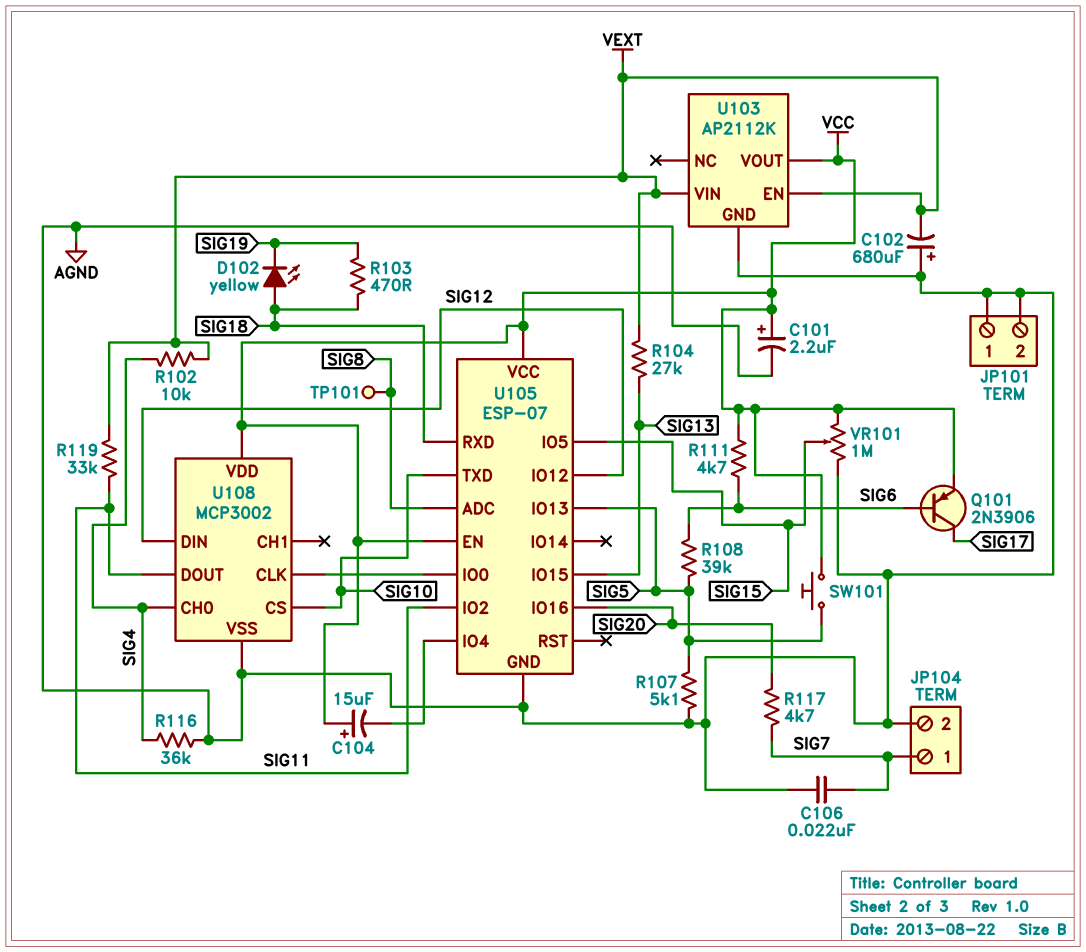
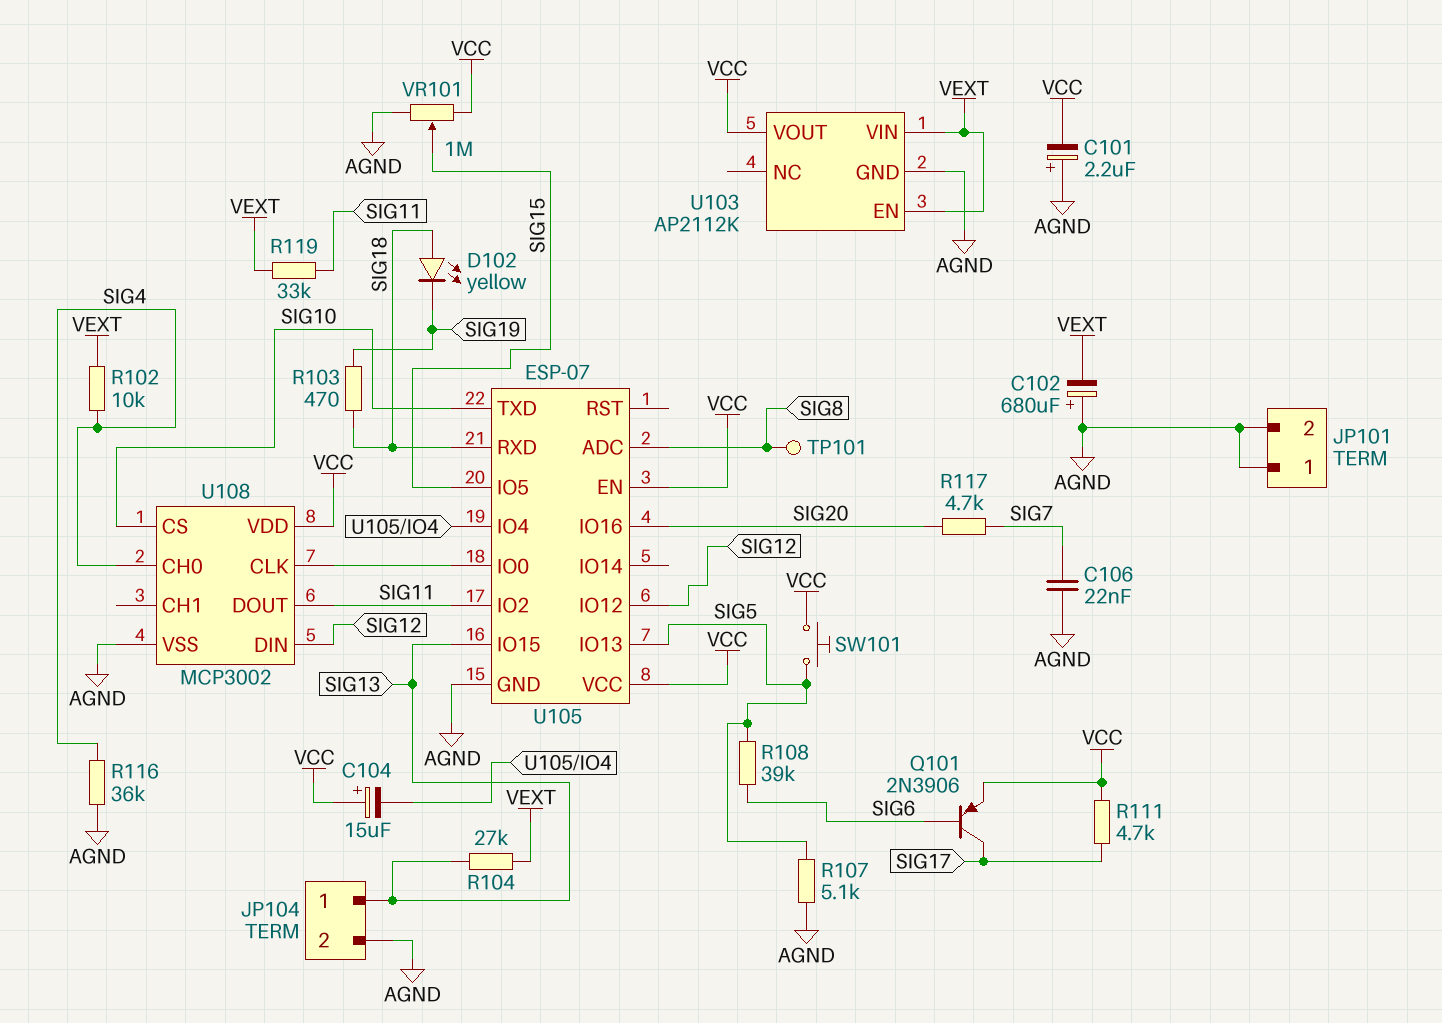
C101: 2.2uF (plus VCC, minus AGND) -> 2.2uF (plus AGND, minus VCC)
JP104 pin 1: SIG7 -> SIG13
R111: 4.7k (SIG6, VCC) -> 4.7k (SIG17, VCC)

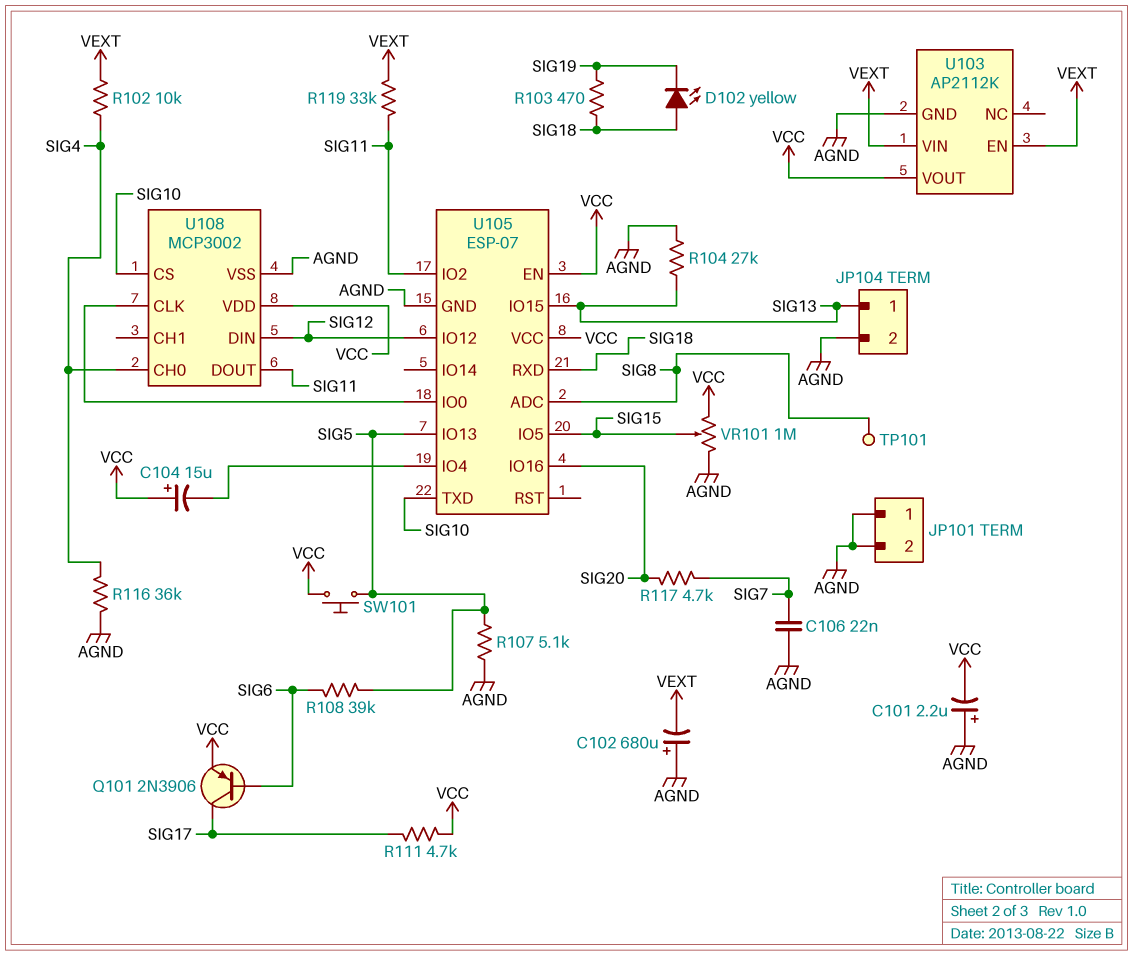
R104: 27k (SIG13, VEXT) -> 27k (AGND, SIG13)

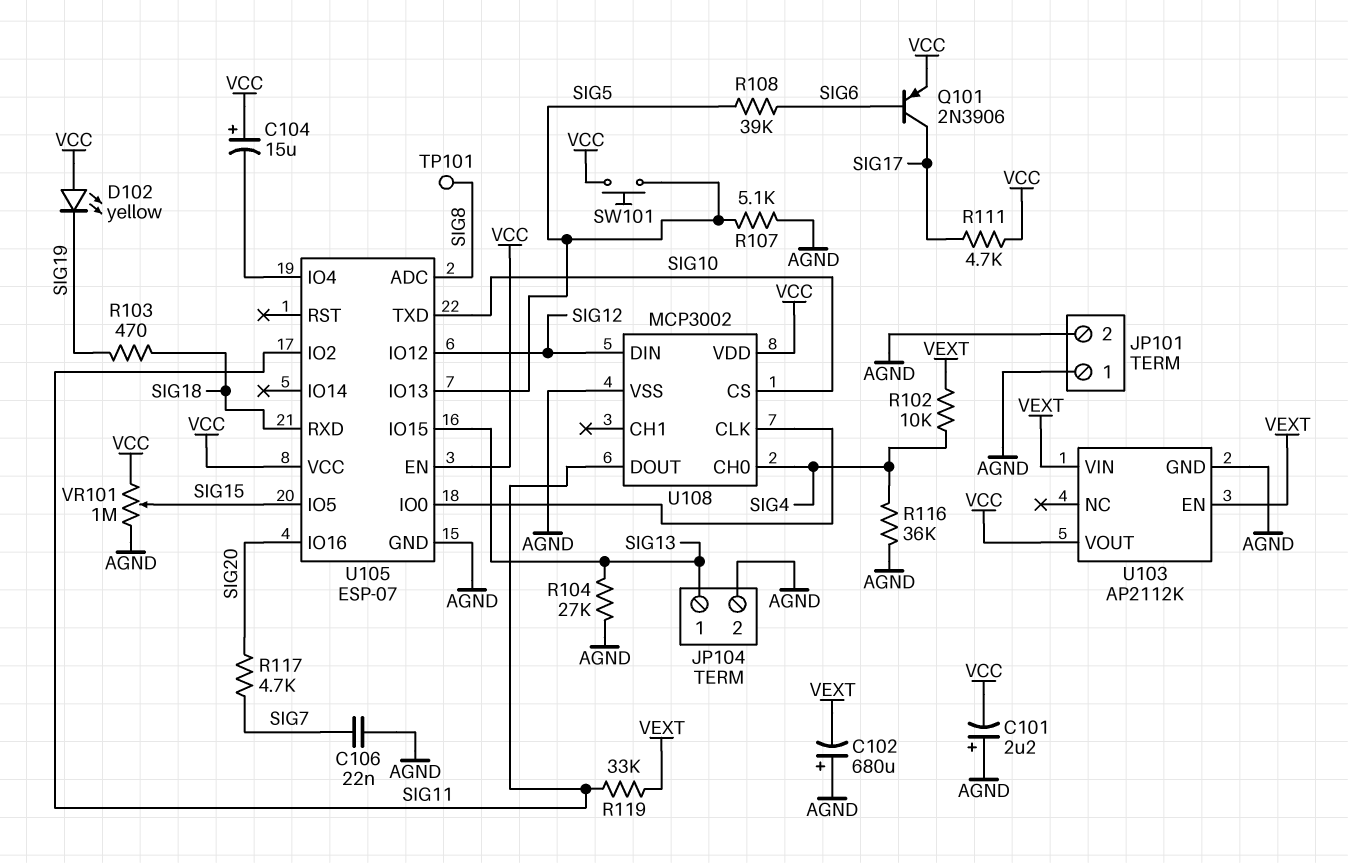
D102: LED yellow (A SIG18, K SIG19) -> LED yellow (A VCC, K SIG19)

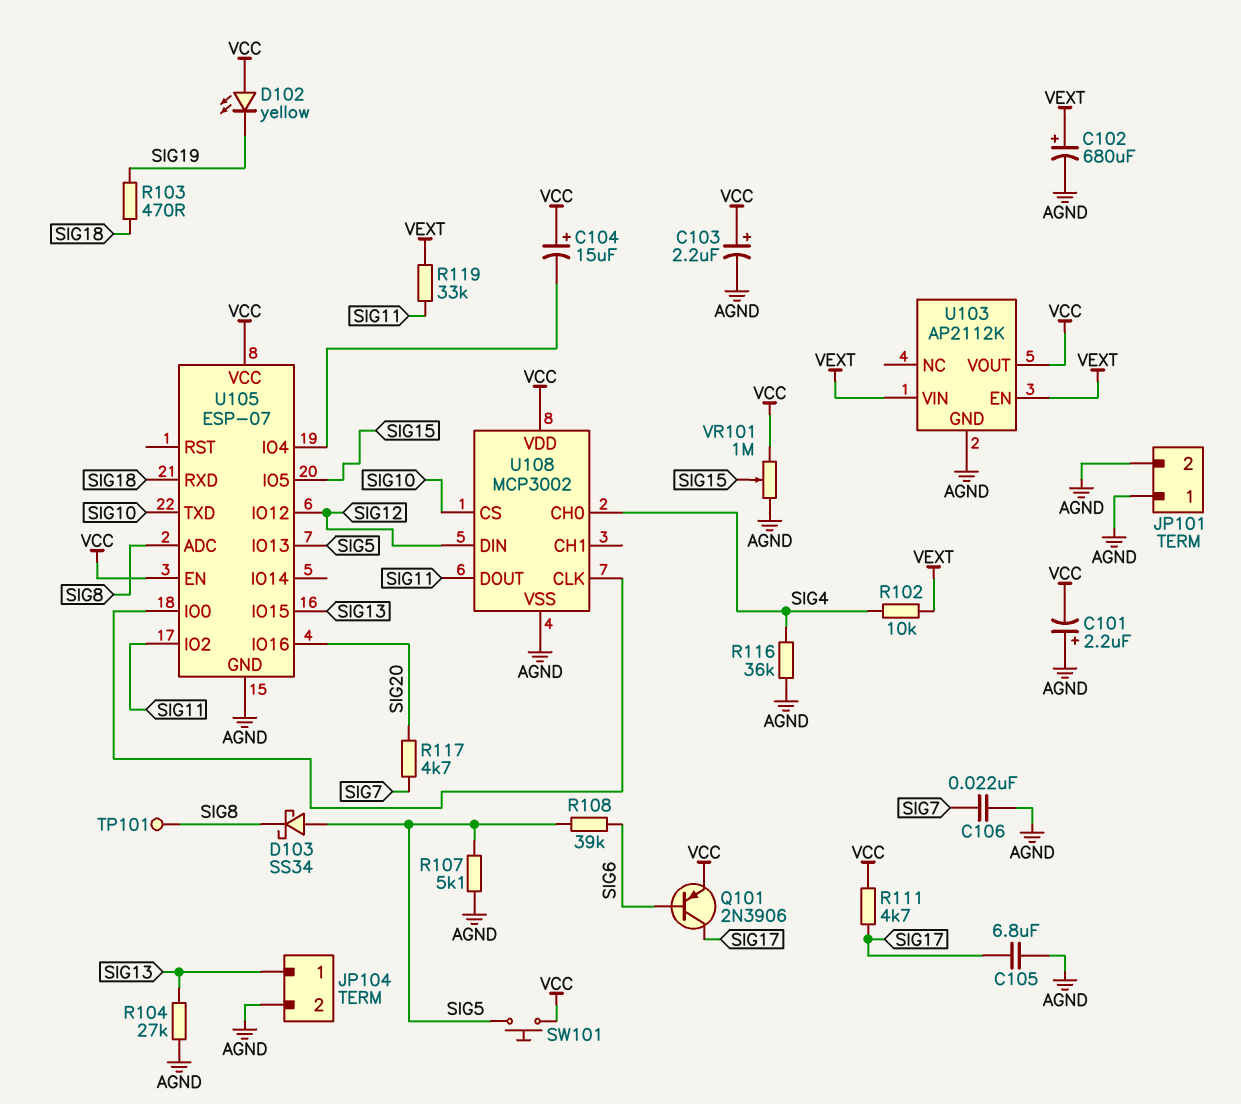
C102: 680uF (plus AGND, minus VEXT) -> 680uF (plus VEXT, minus AGND)
C103: none -> 2.2uF (plus VCC, minus AGND)
C105: none -> 6.8uF (AGND, SIG17)
D103: none -> schottky SS34 (A SIG5, K SIG8)

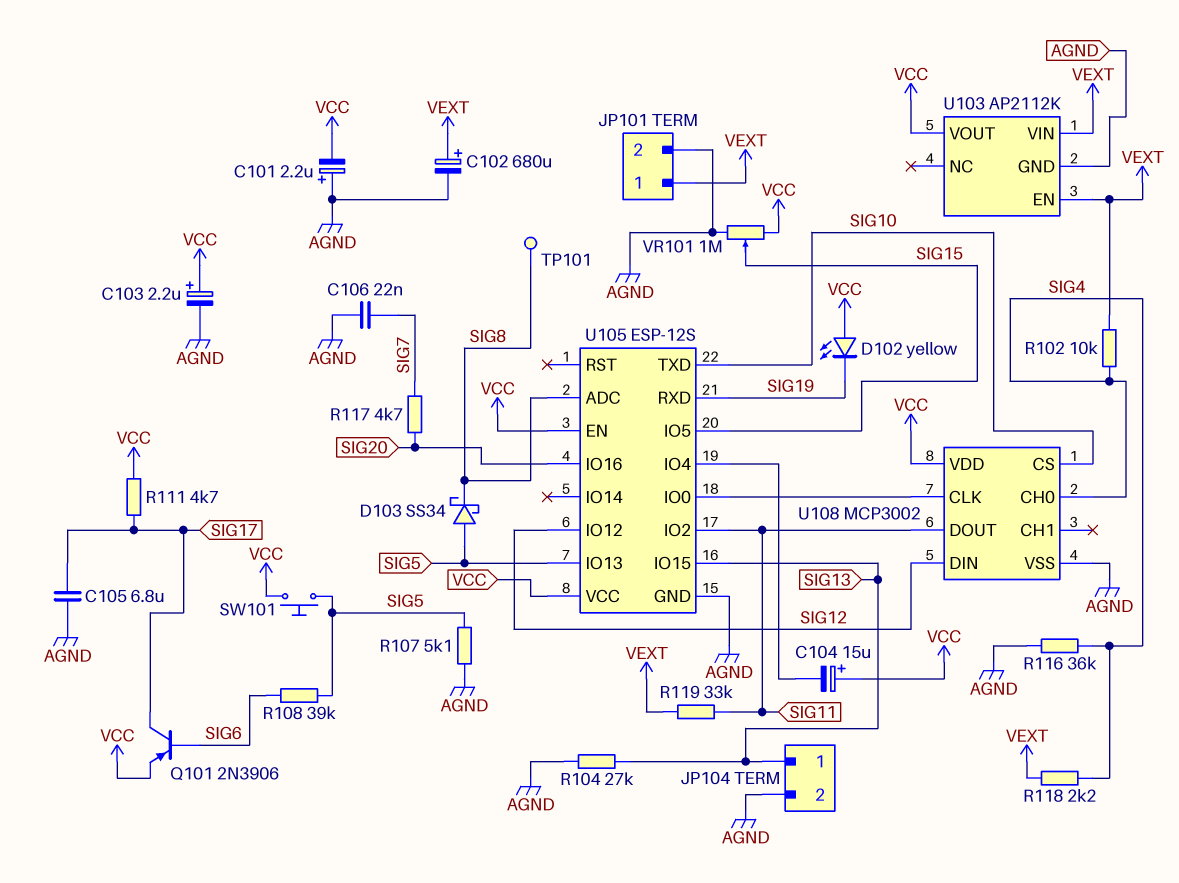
JP101 pin 1: AGND -> VEXT
R103: 470 (SIG18, SIG19) -> none
R118: none -> 2.2k (SIG4, VEXT)
U105: ESP-07 -> ESP-12S
U105 pin RXD: SIG18 -> SIG19

